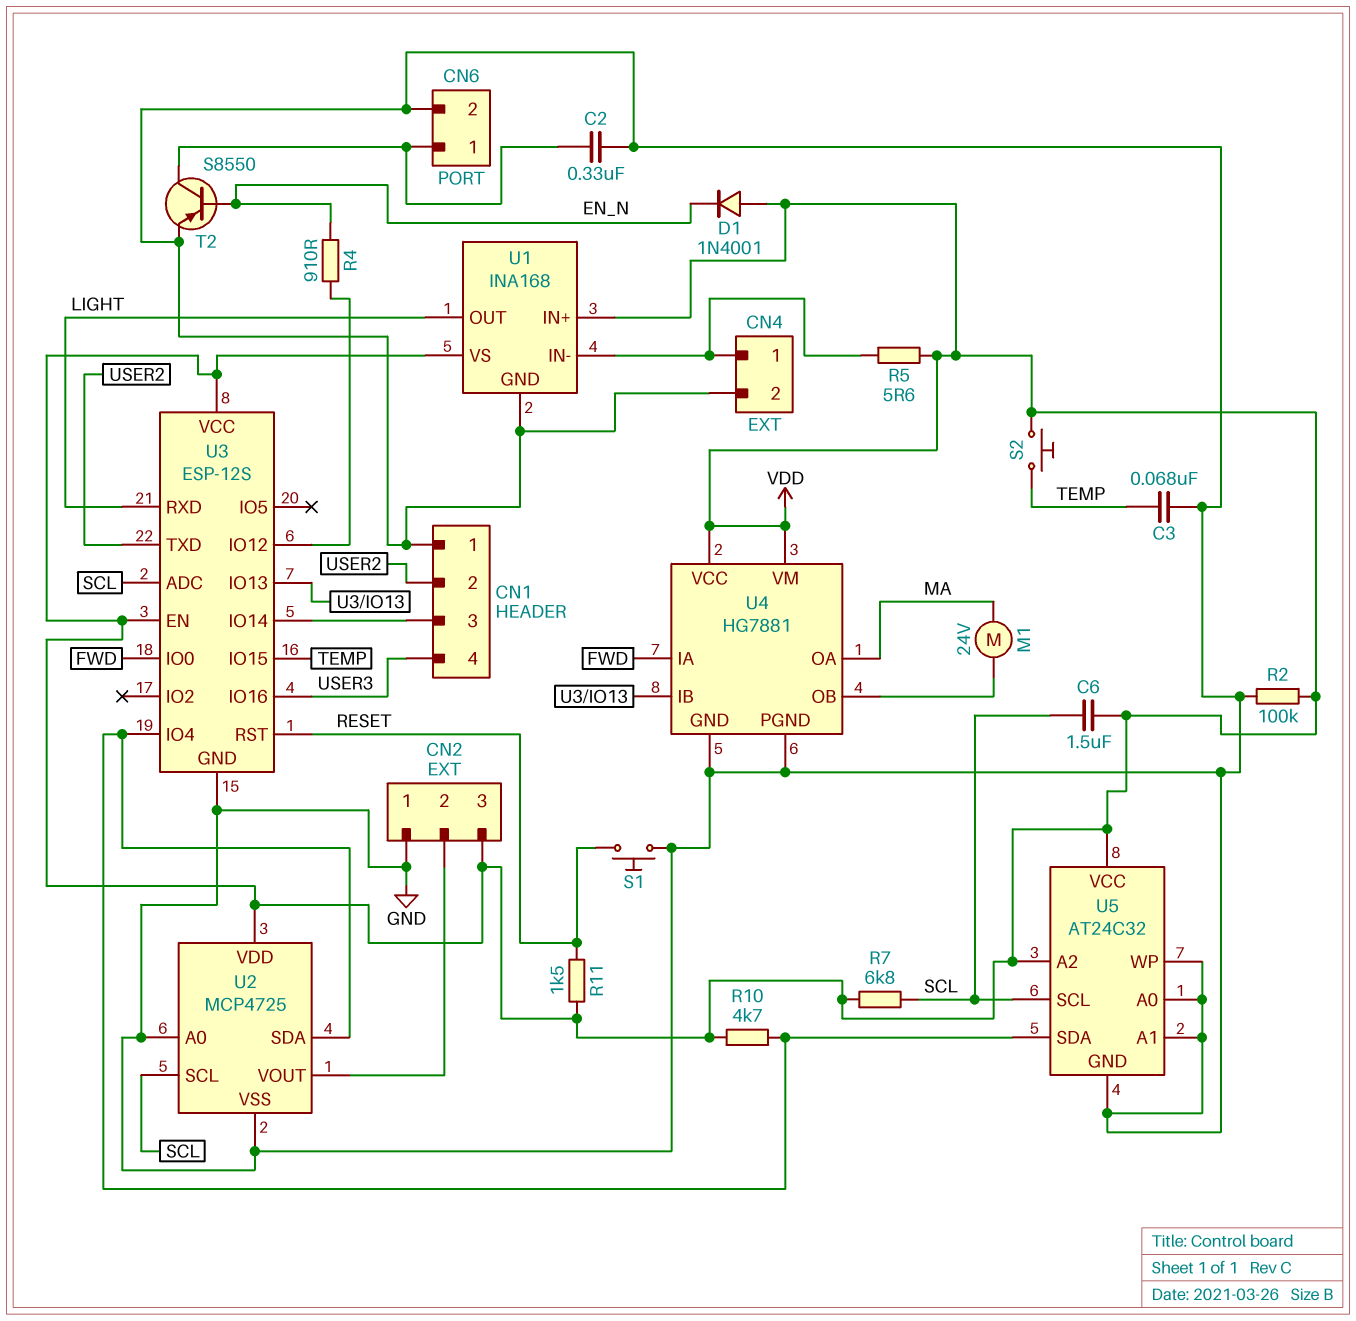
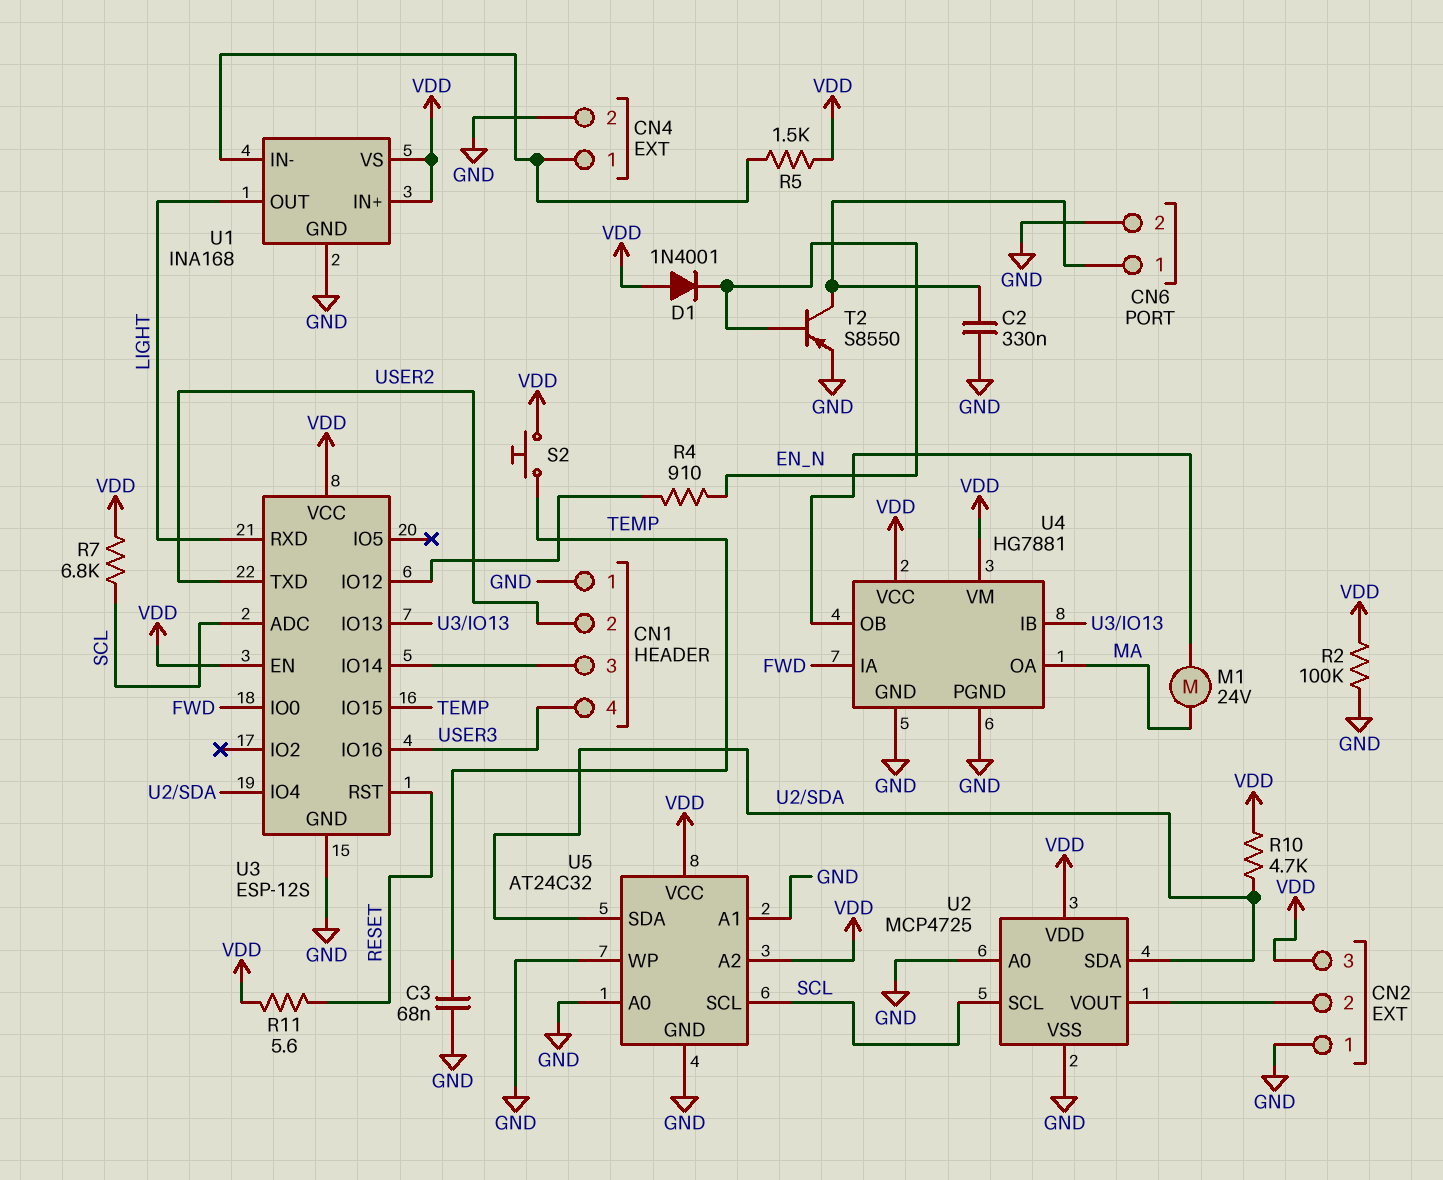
C6: 1.5uF (SCL, VDD) -> none
R5: 5.6 (CN4/1, VDD) -> 1.5k (CN4/1, VDD)
R11: 1.5k (RESET, VDD) -> 5.6 (RESET, VDD)
S1: button (GND, RESET) -> none

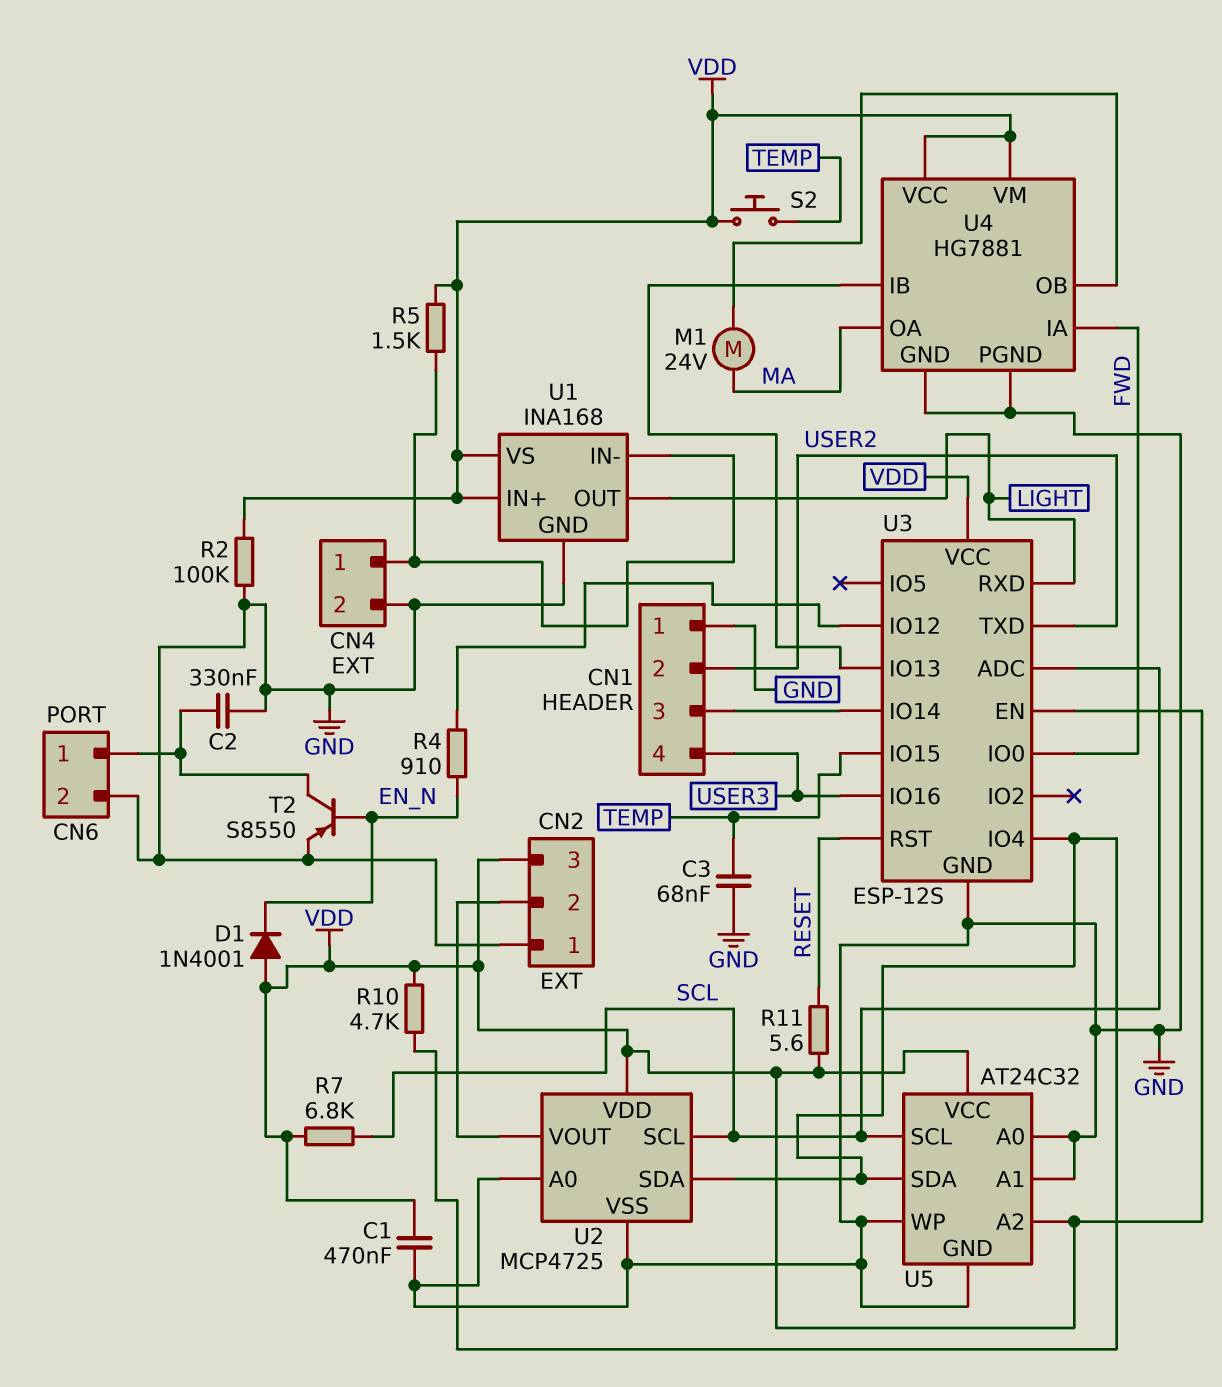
C1: none -> 470nF (GND, VDD)

